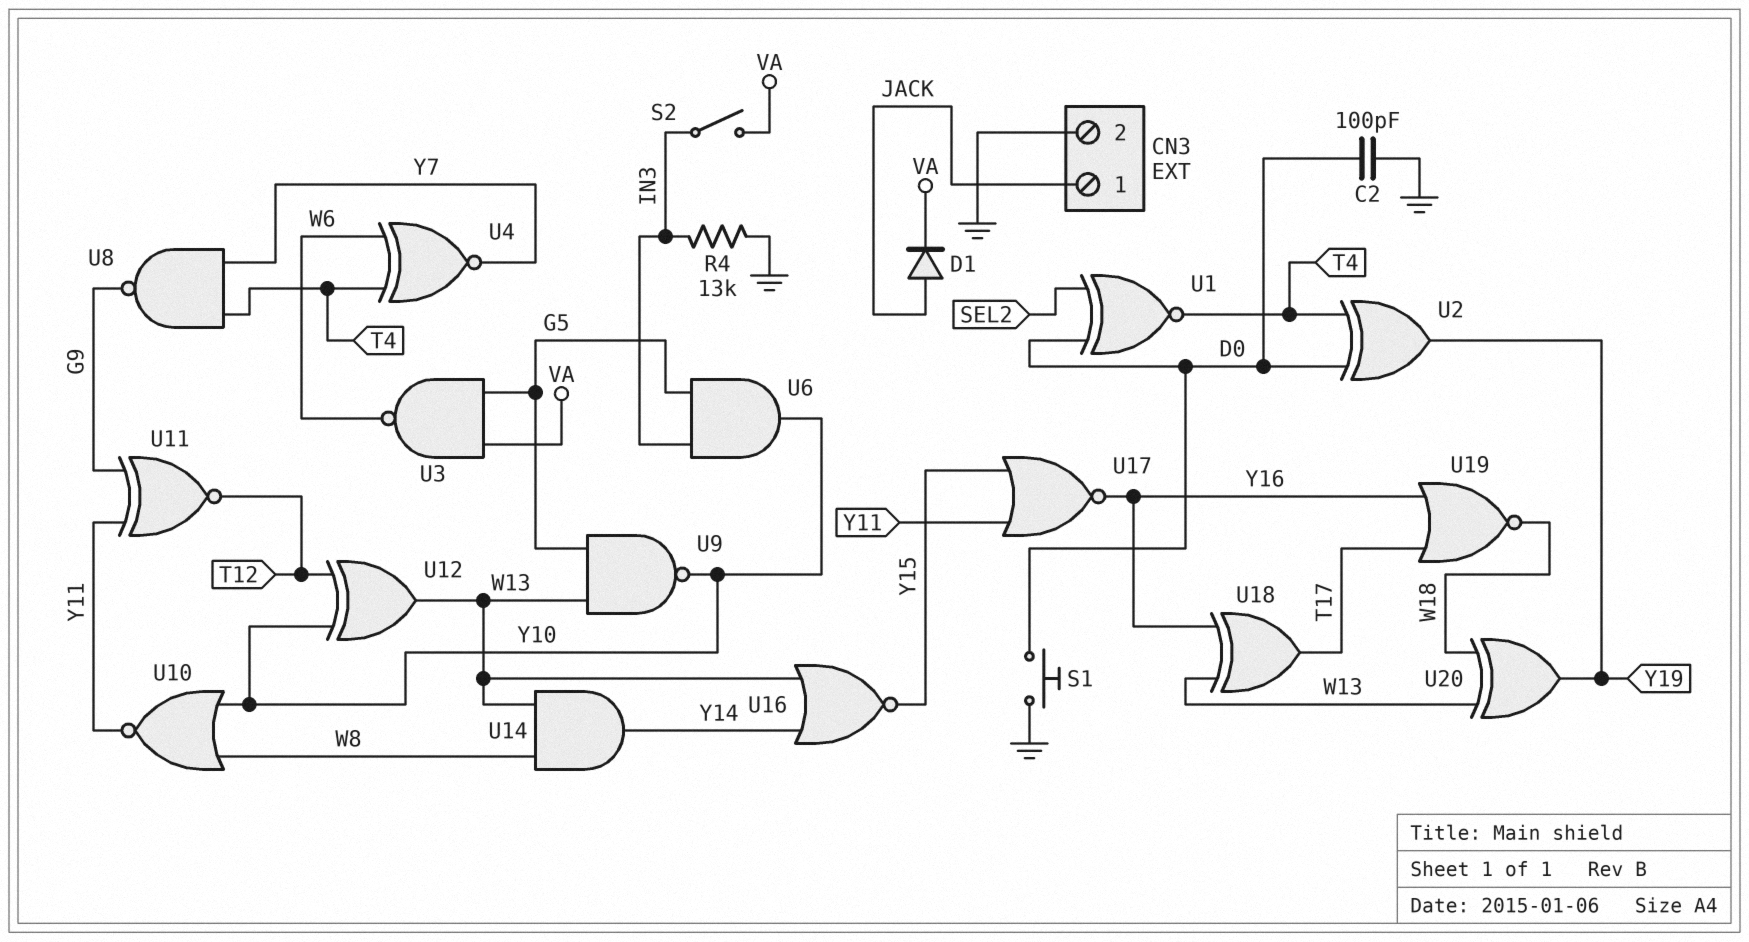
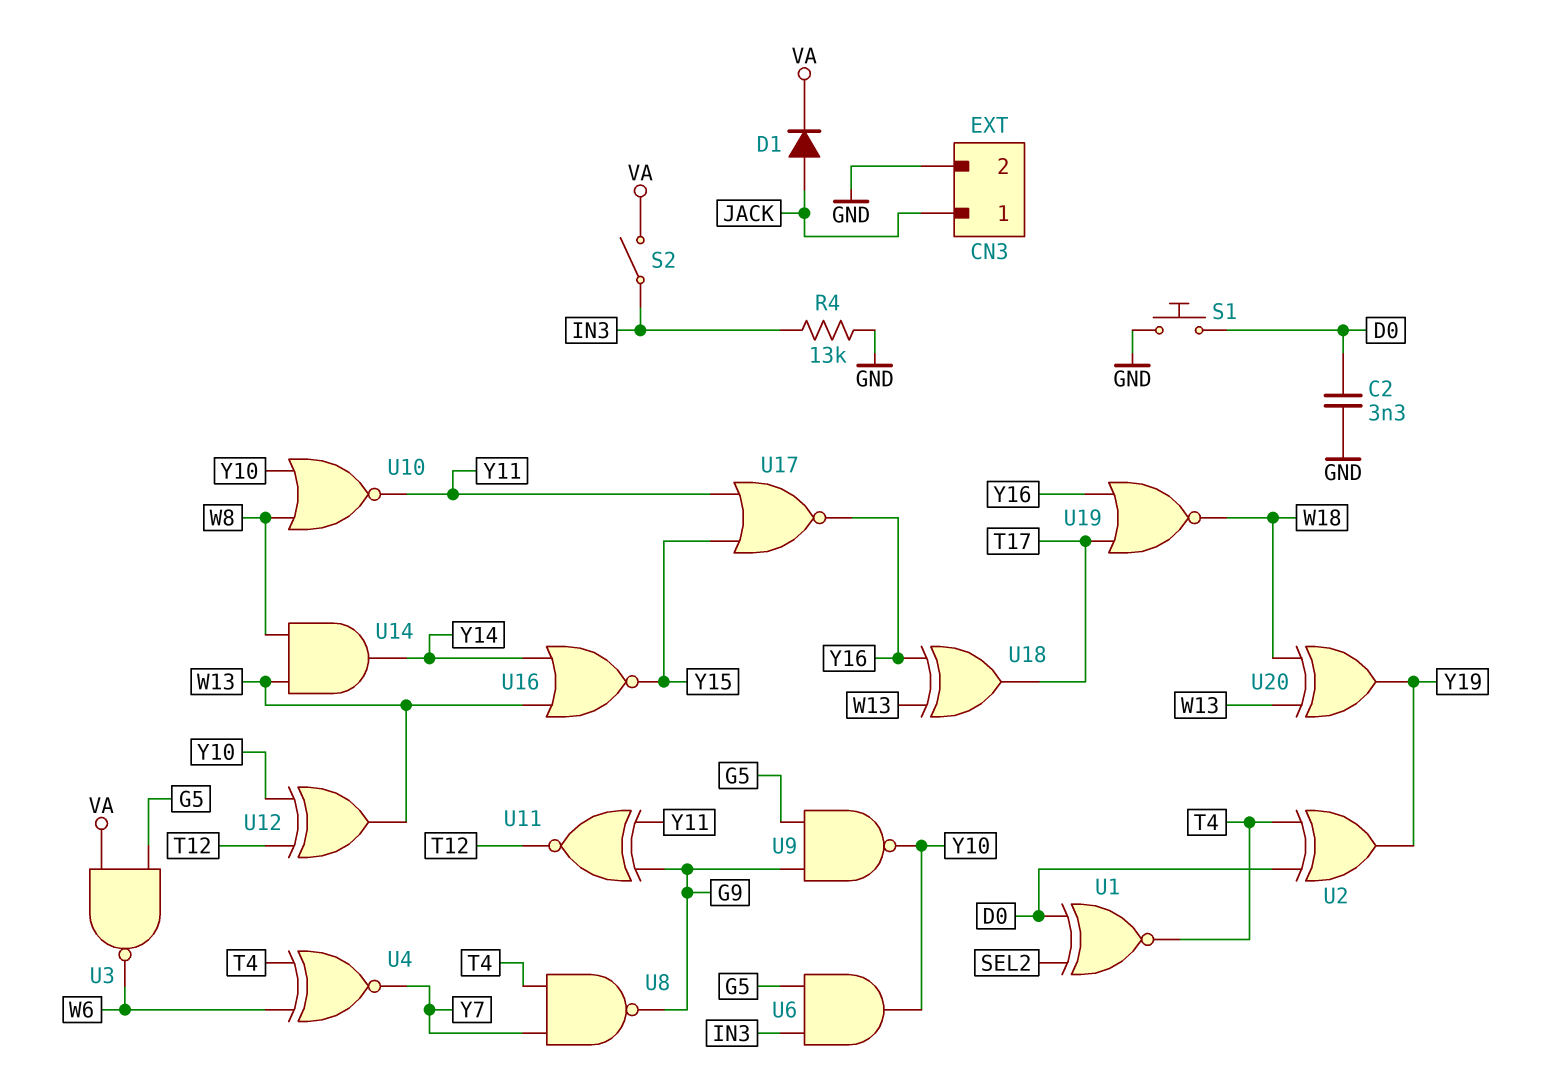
C2: 100pF (D0, GND) -> 3.3nF (D0, GND)
U9: NAND (in G5, in W13, out Y10) -> NAND (in G5, in G9, out Y10)

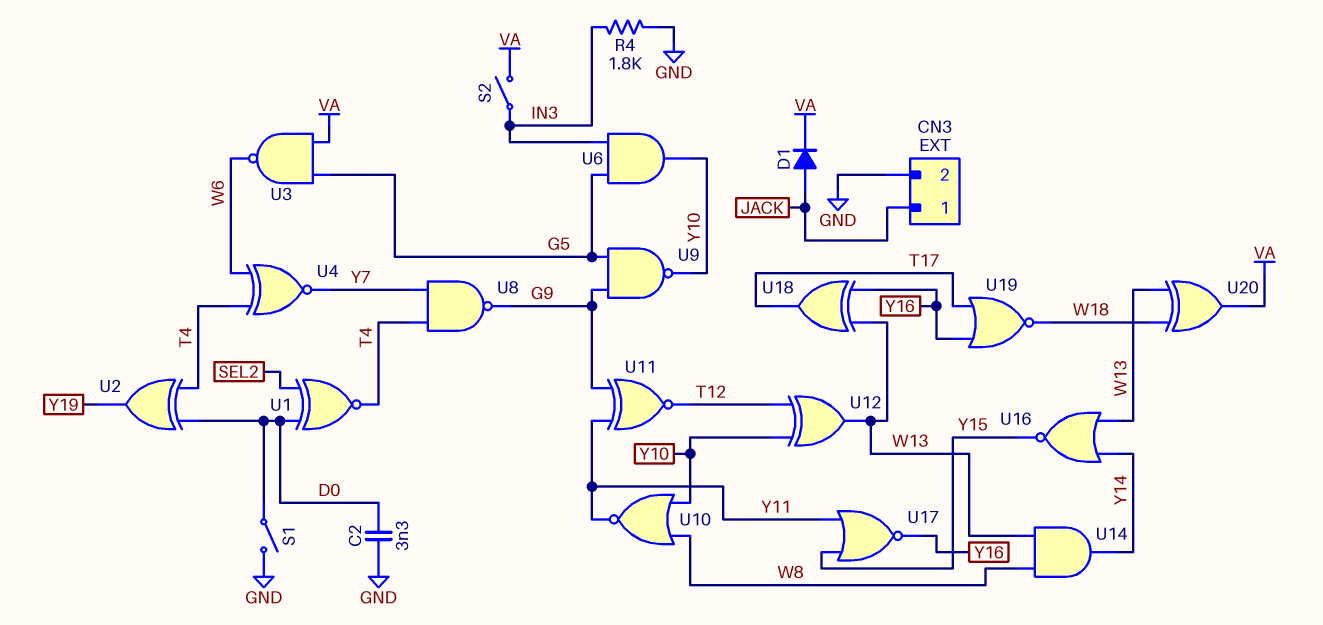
R4: 13k (GND, IN3) -> 1.8k (GND, IN3)
S1: button (D0, GND) -> switch (D0, GND)
U20: XOR (in W13, in W18, out Y19) -> XOR (in W13, in W18, out VA)

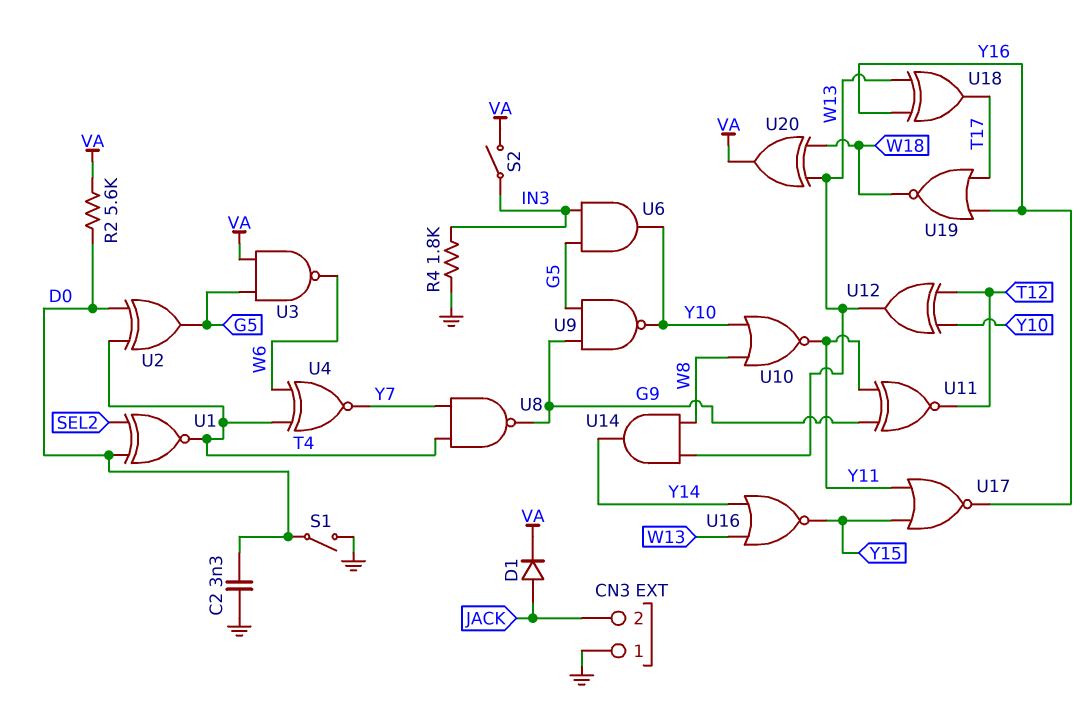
CN3 pin 1: JACK -> GND
CN3 pin 2: GND -> JACK
R2: none -> 5.6k (D0, VA)
U2: XOR (in D0, in T4, out Y19) -> XOR (in D0, in T4, out G5)

